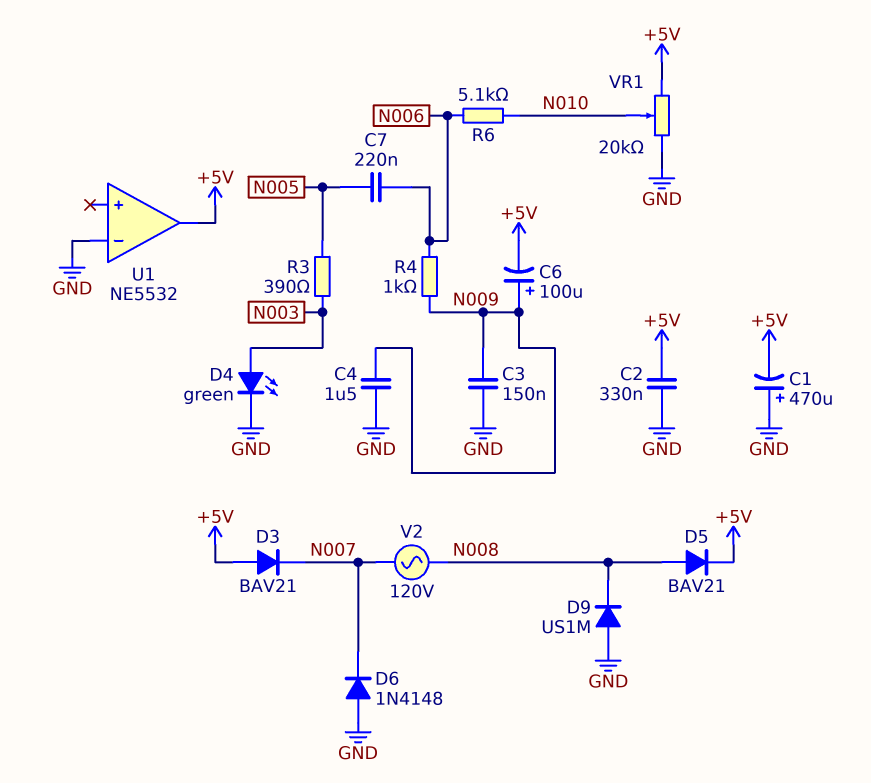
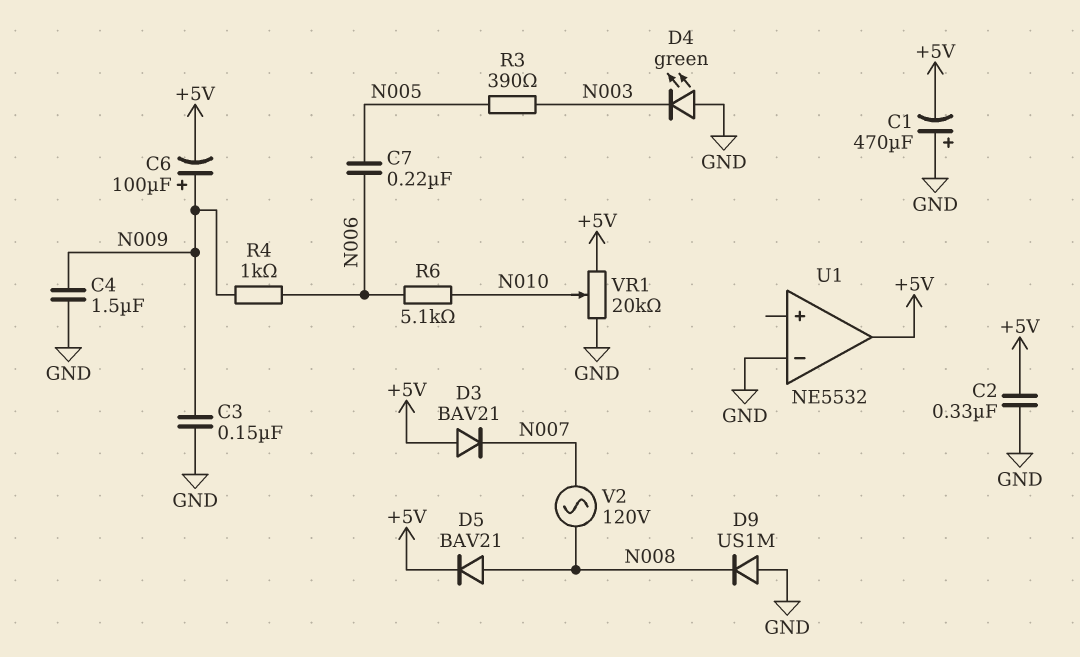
D4: LED green (A N003, K GND) -> LED green (A GND, K N003)
D6: diode 1N4148 (A GND, K N007) -> none

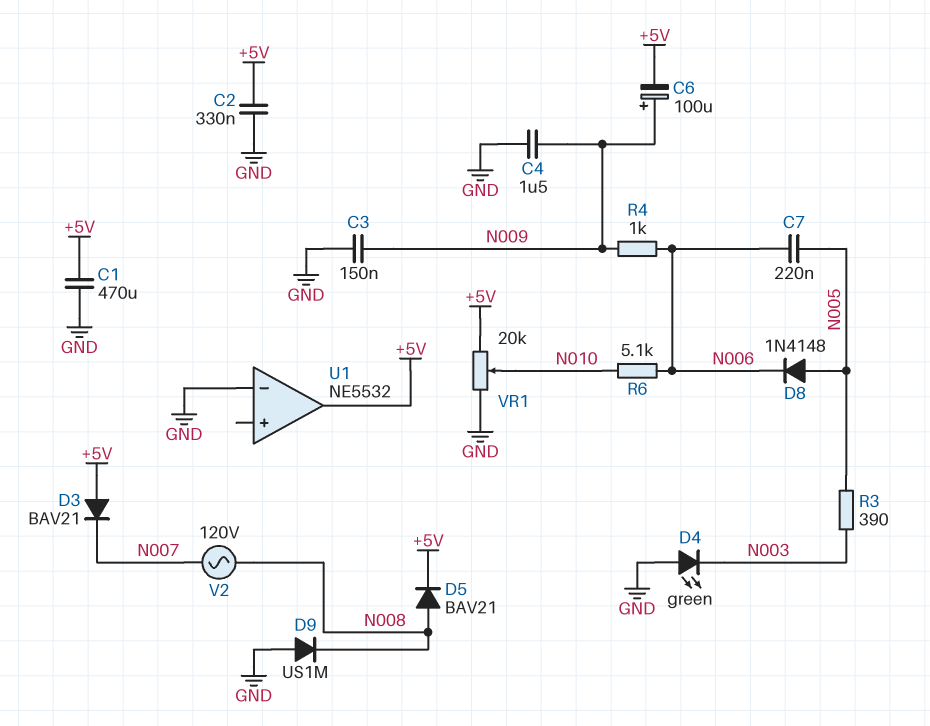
C1: 470uF (plus GND, minus +5V) -> 470uF (+5V, GND)
D8: none -> diode 1N4148 (A N005, K N006)

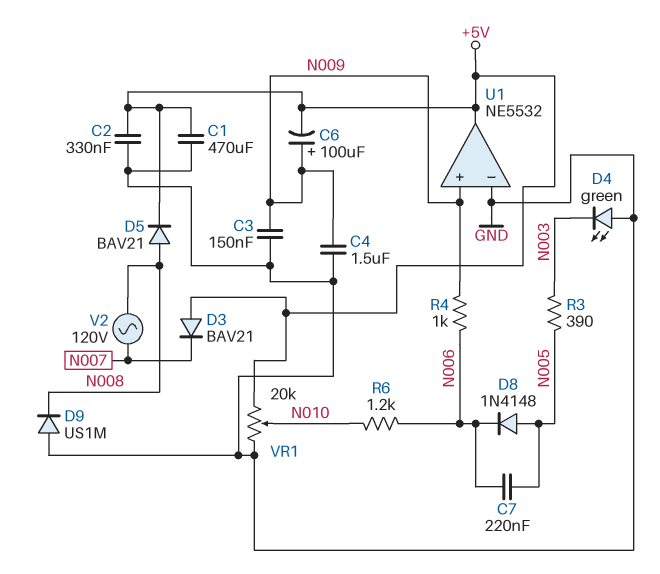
R6: 5.1k (N006, N010) -> 1.2k (N006, N010)
U1 pin in+: none -> N009

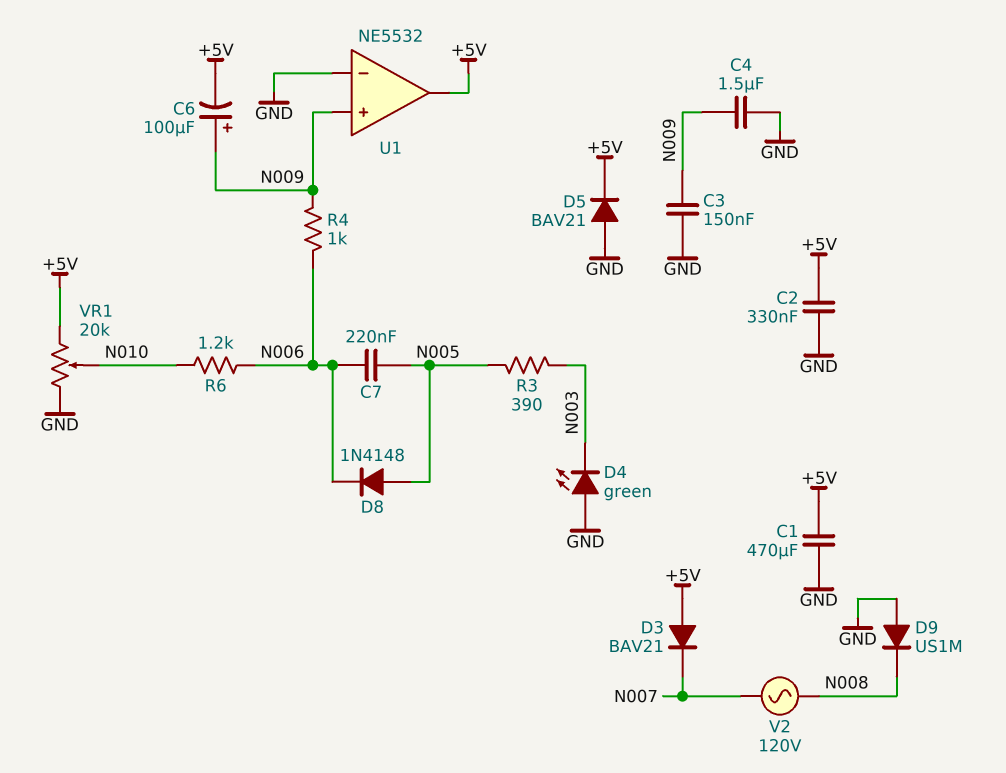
D5: diode BAV21 (A N008, K +5V) -> diode BAV21 (A GND, K +5V)

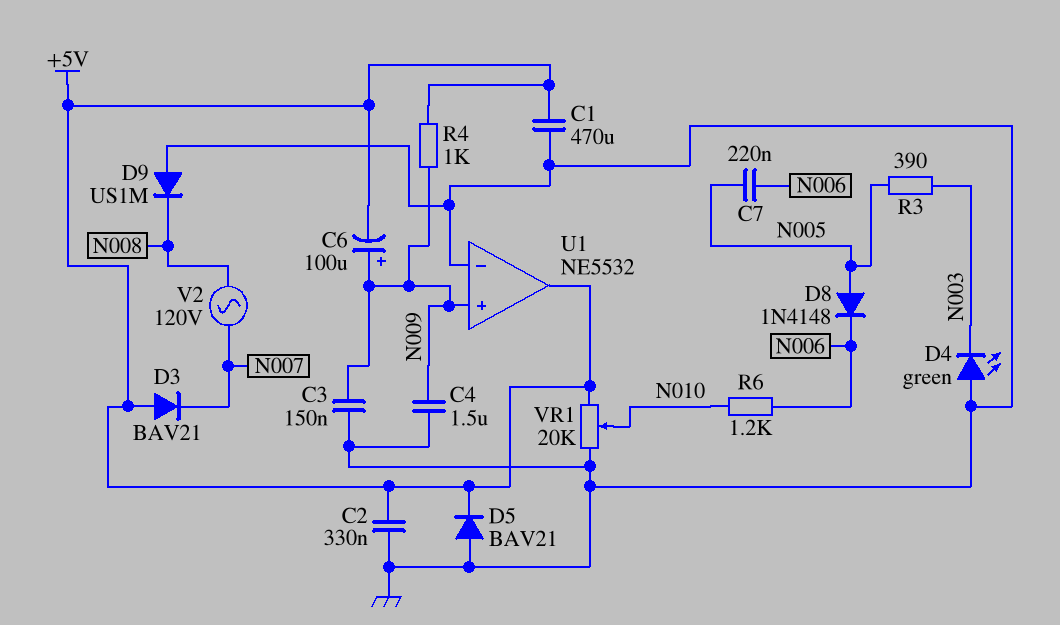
R4: 1k (N006, N009) -> 1k (+5V, N009)

